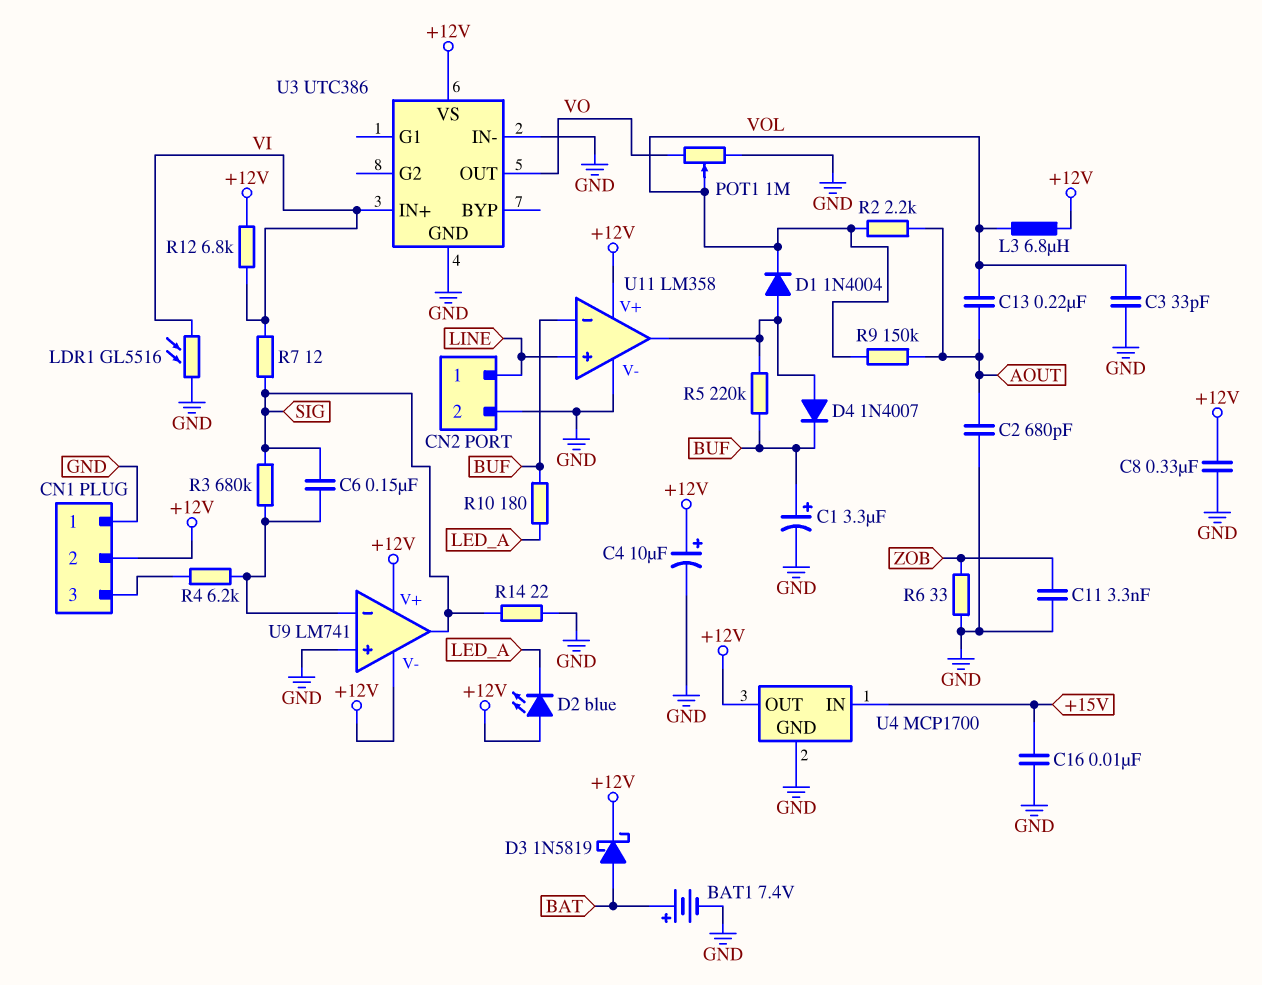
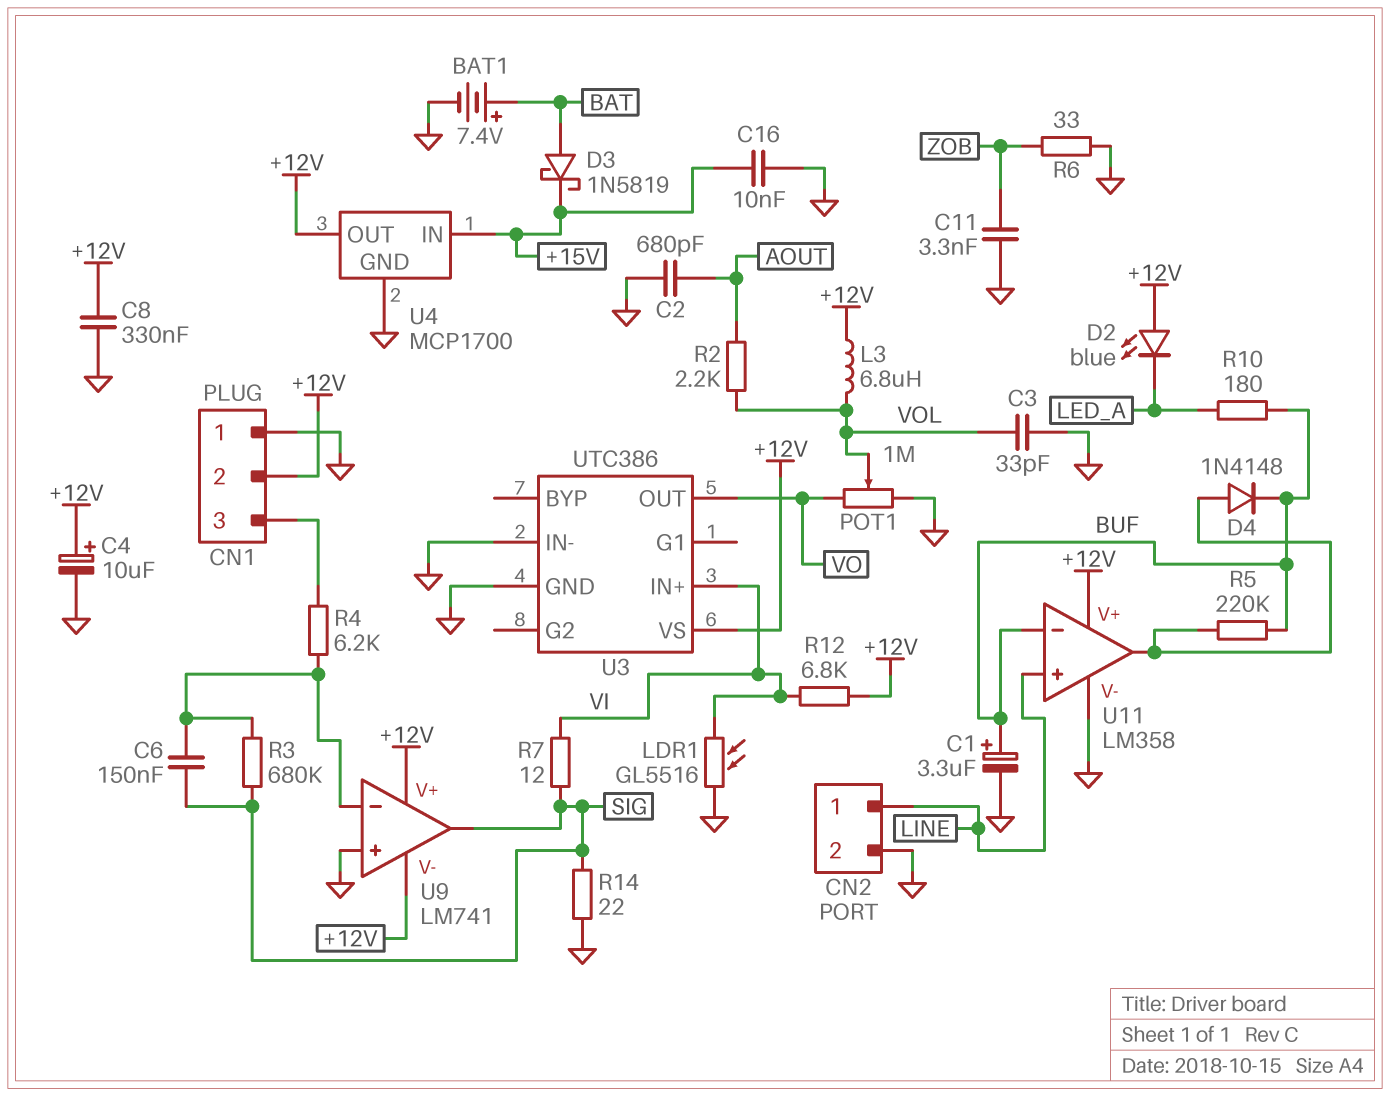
C13: 220nF (AOUT, VOL) -> none
D1: diode 1N4004 (A U11/out, K VOL) -> none
D3: schottky 1N5819 (A BAT, K +12V) -> schottky 1N5819 (A BAT, K +15V)
D4: diode 1N4007 (A U11/out, K BUF) -> diode 1N4148 (A U11/out, K BUF)
R9: 150k (AOUT, VOL) -> none

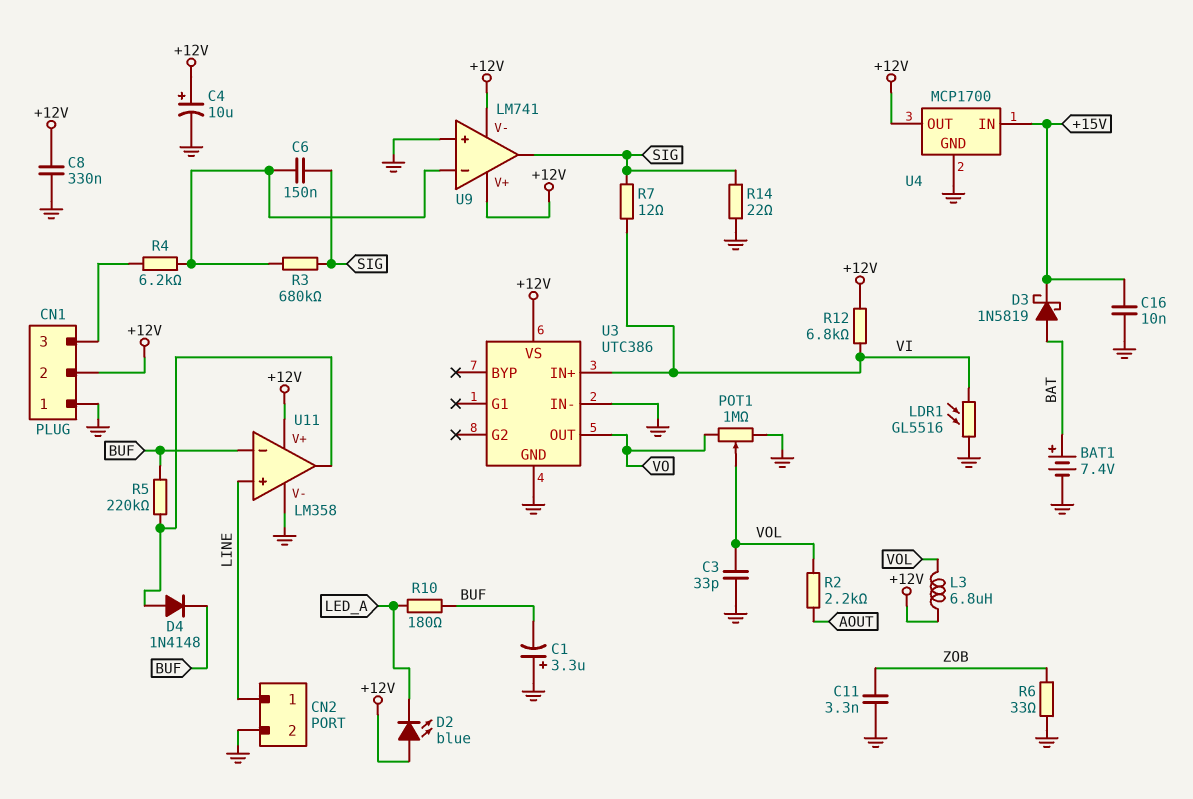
C1: 3.3uF (plus BUF, minus GND) -> 3.3uF (plus GND, minus BUF)
C2: 680pF (AOUT, GND) -> none

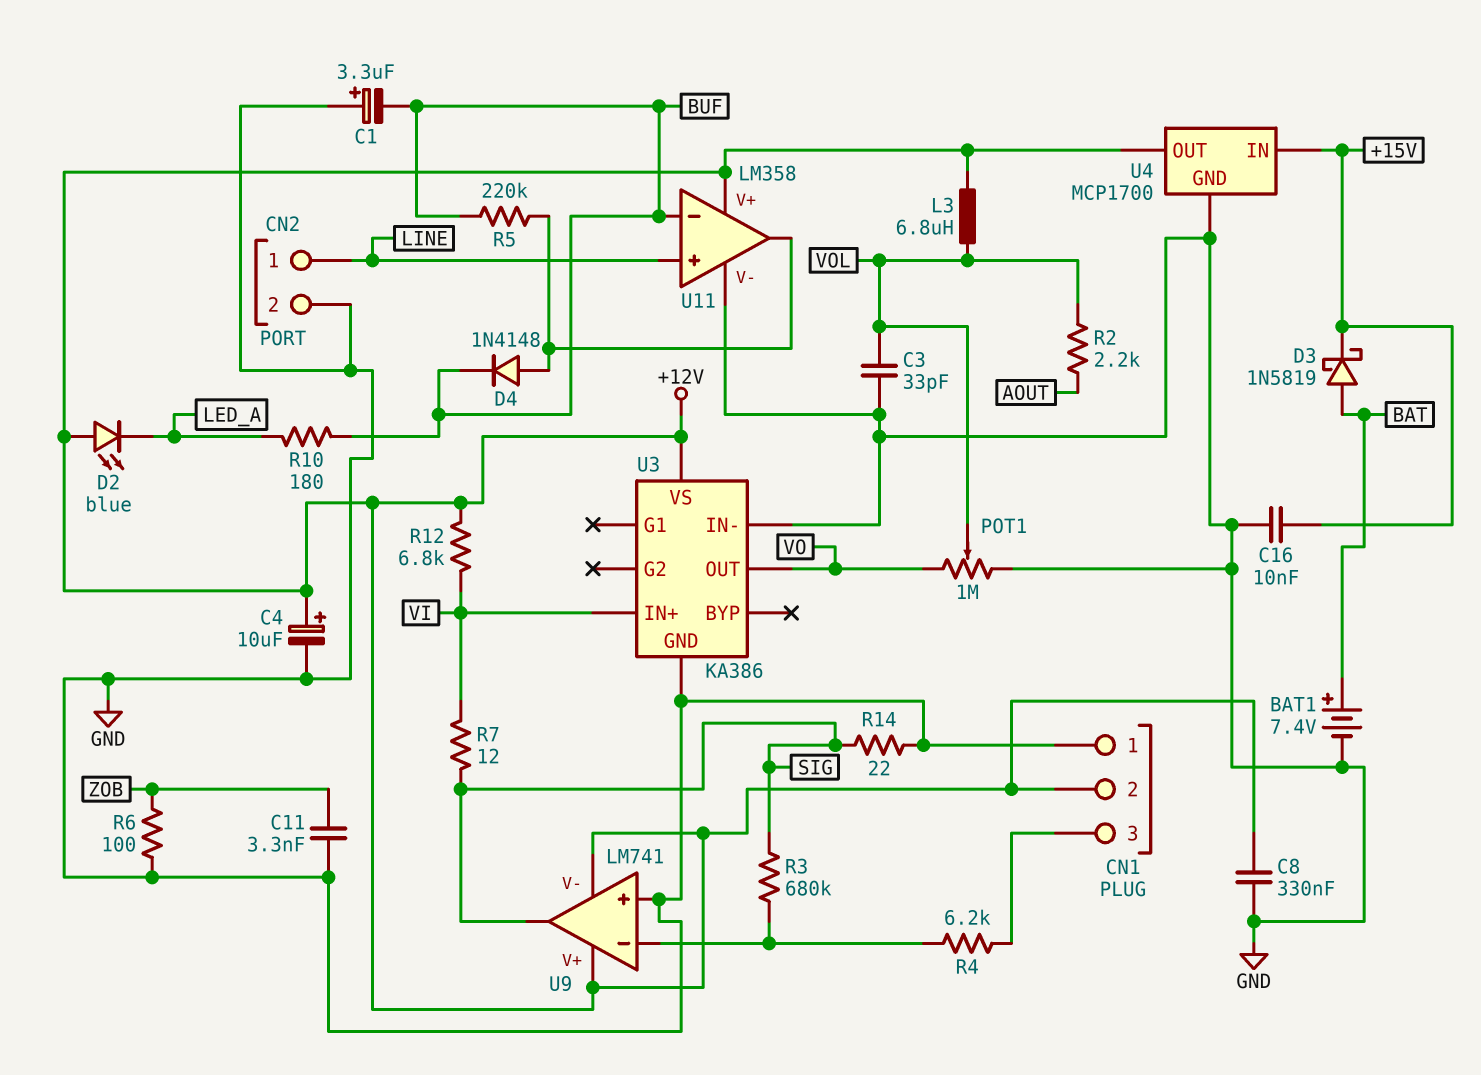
C6: 150nF (SIG, U9/in-) -> none
LDR1: GL5516 (GND, VI) -> none
R6: 33 (GND, ZOB) -> 100 (GND, ZOB)
U3: UTC386 -> KA386

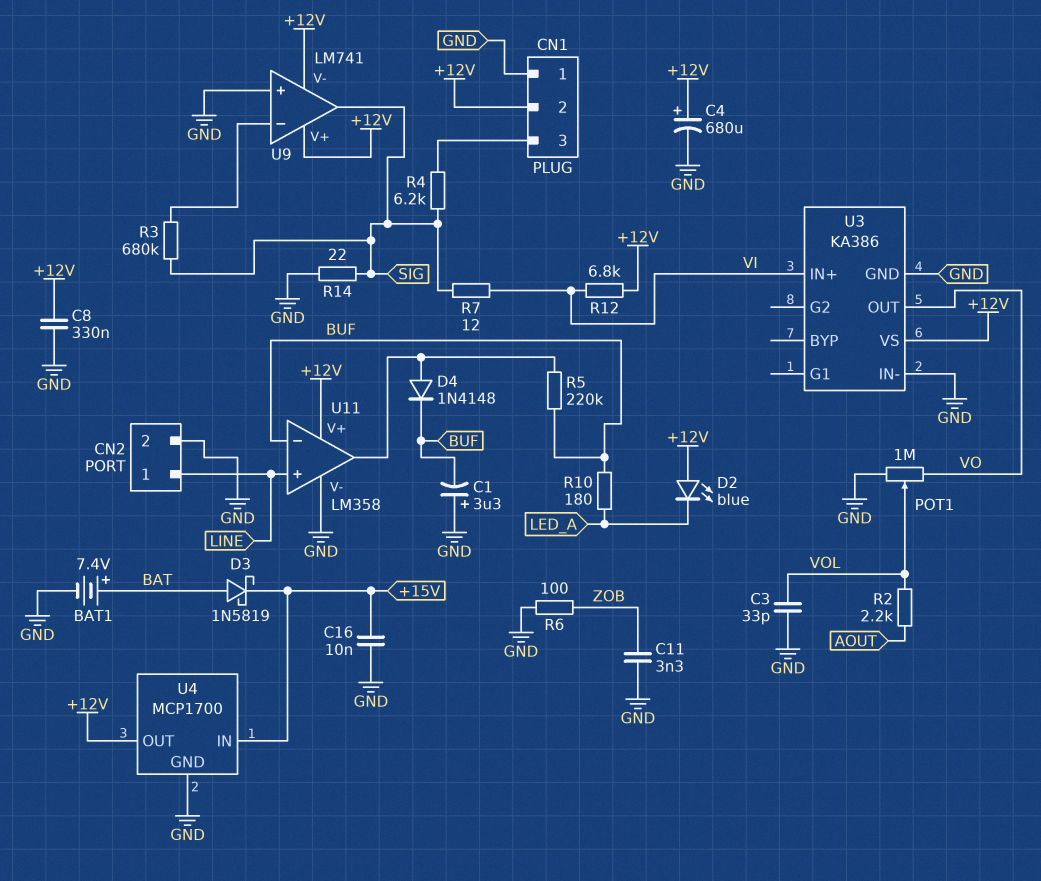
C4: 10uF (plus +12V, minus GND) -> 680uF (plus +12V, minus GND)
L3: 6.8uH (+12V, VOL) -> none
R4: 6.2k (CN1/3, U9/in-) -> 6.2k (CN1/3, SIG)

